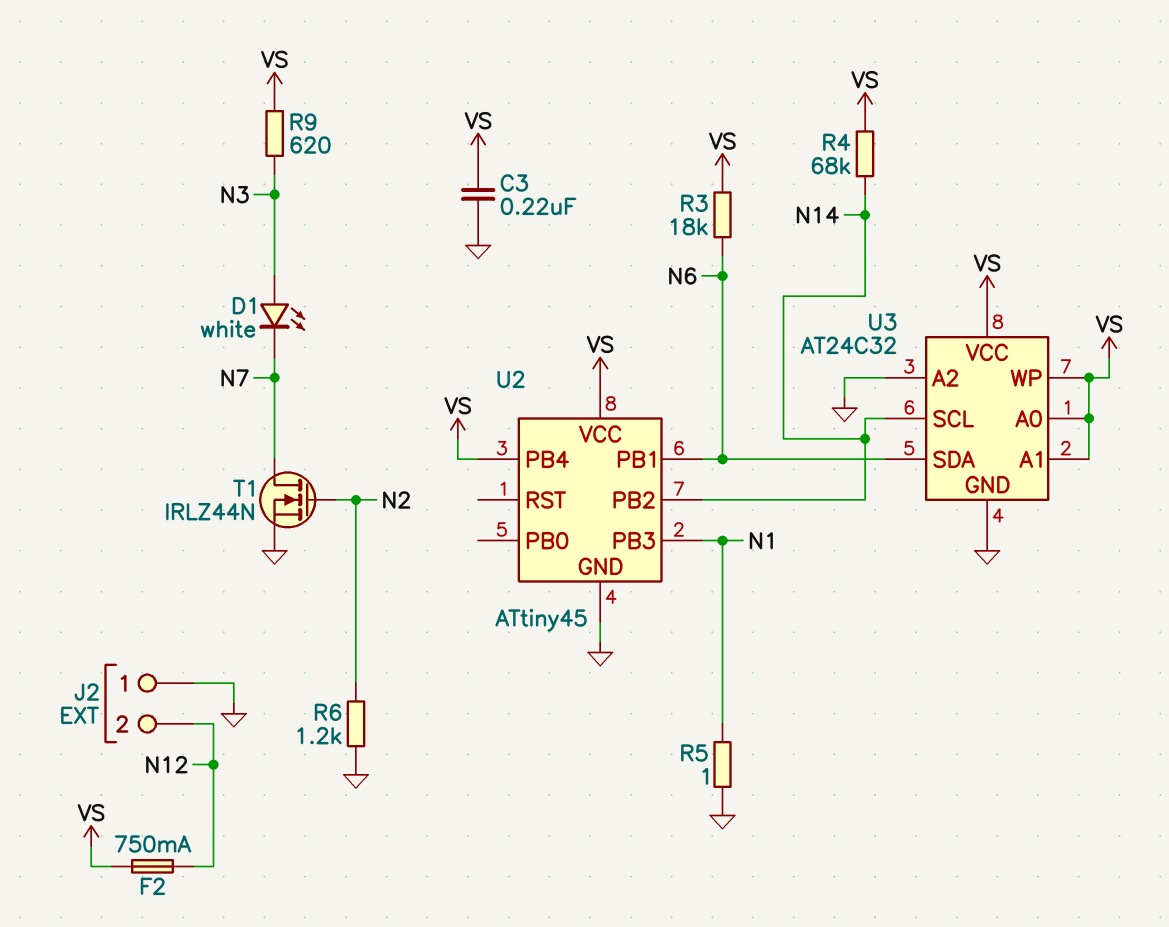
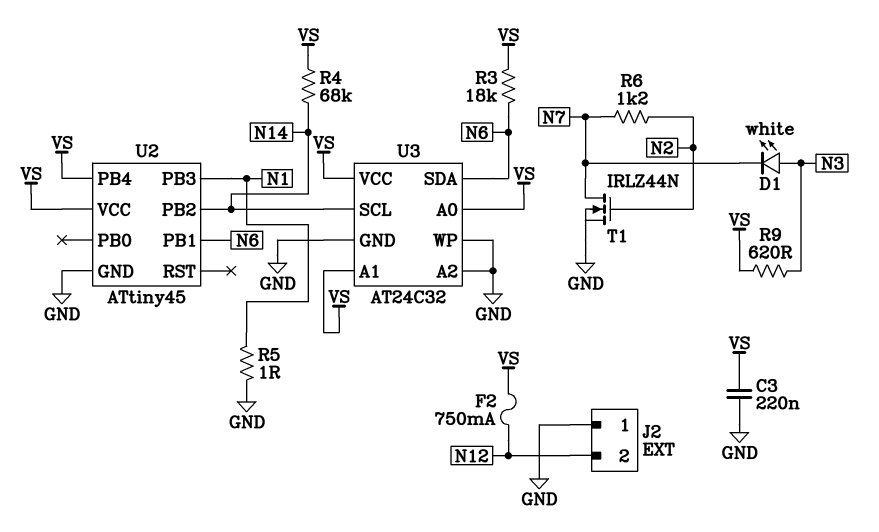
R6: 1.2k (GND, N2) -> 1.2k (N2, N7)
U3 pin WP: VS -> GND

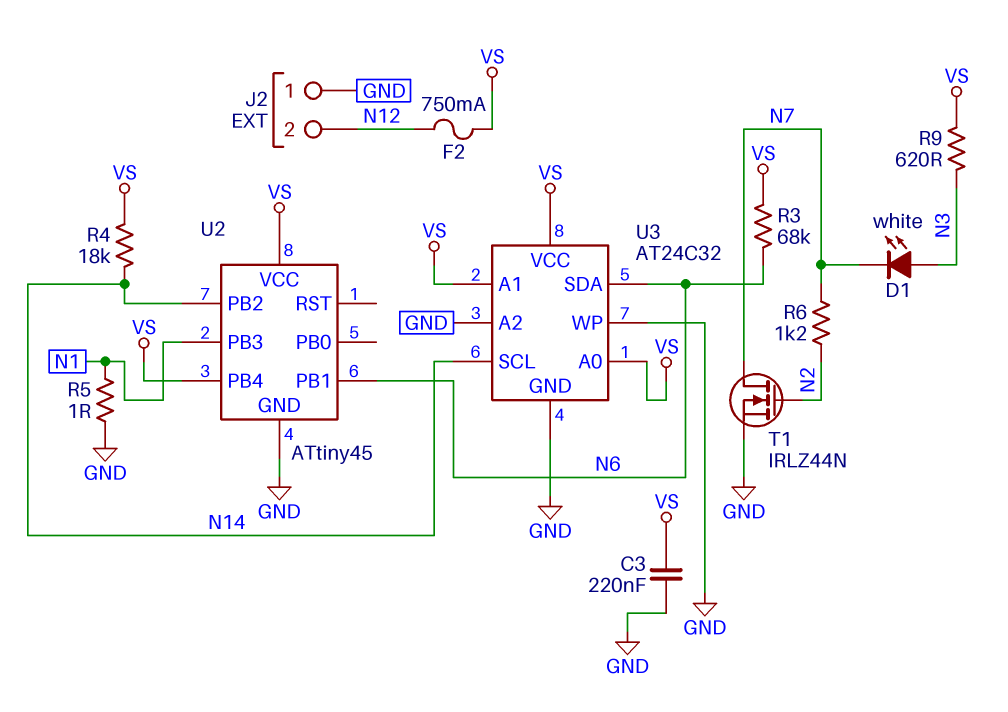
R3: 18k (N6, VS) -> 68k (N6, VS)
R4: 68k (N14, VS) -> 18k (N14, VS)

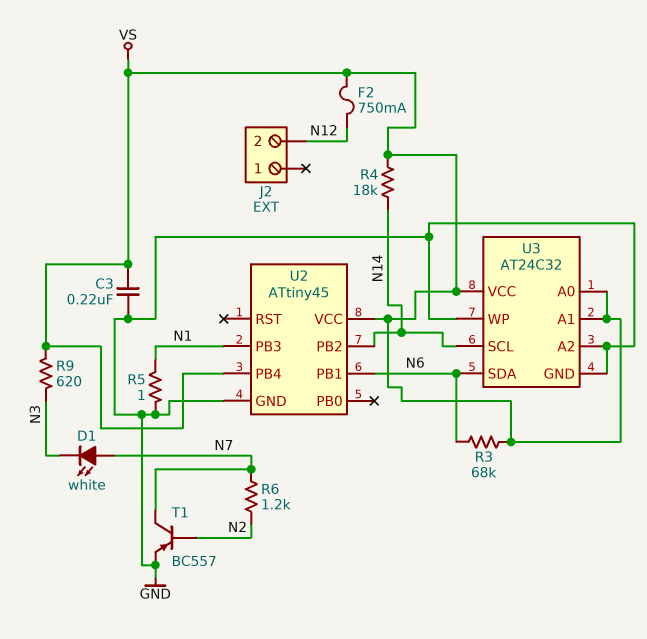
D1: LED white (A N3, K N7) -> LED white (A N7, K N3)
J2 pin 1: GND -> none
T1: NMOS IRLZ44N (G N2, D N7, S GND) -> PNP BC557 (B N2, C N7, E GND)

